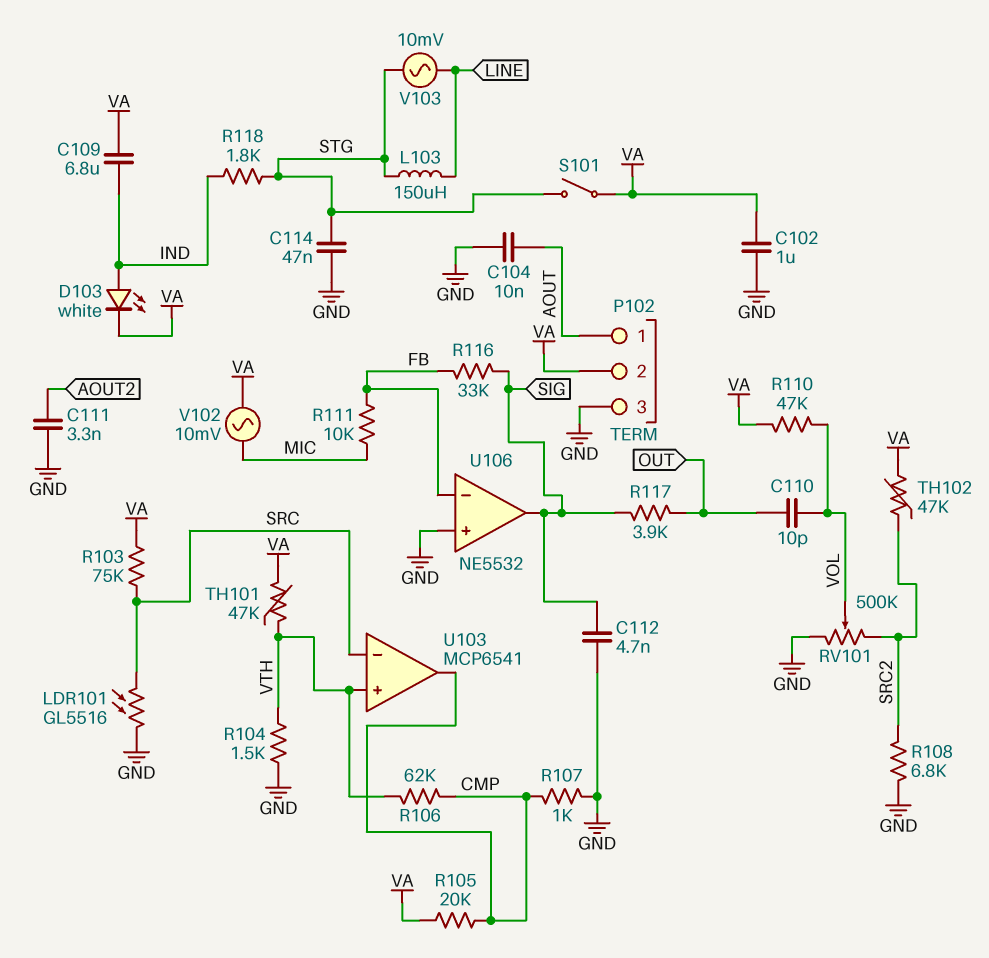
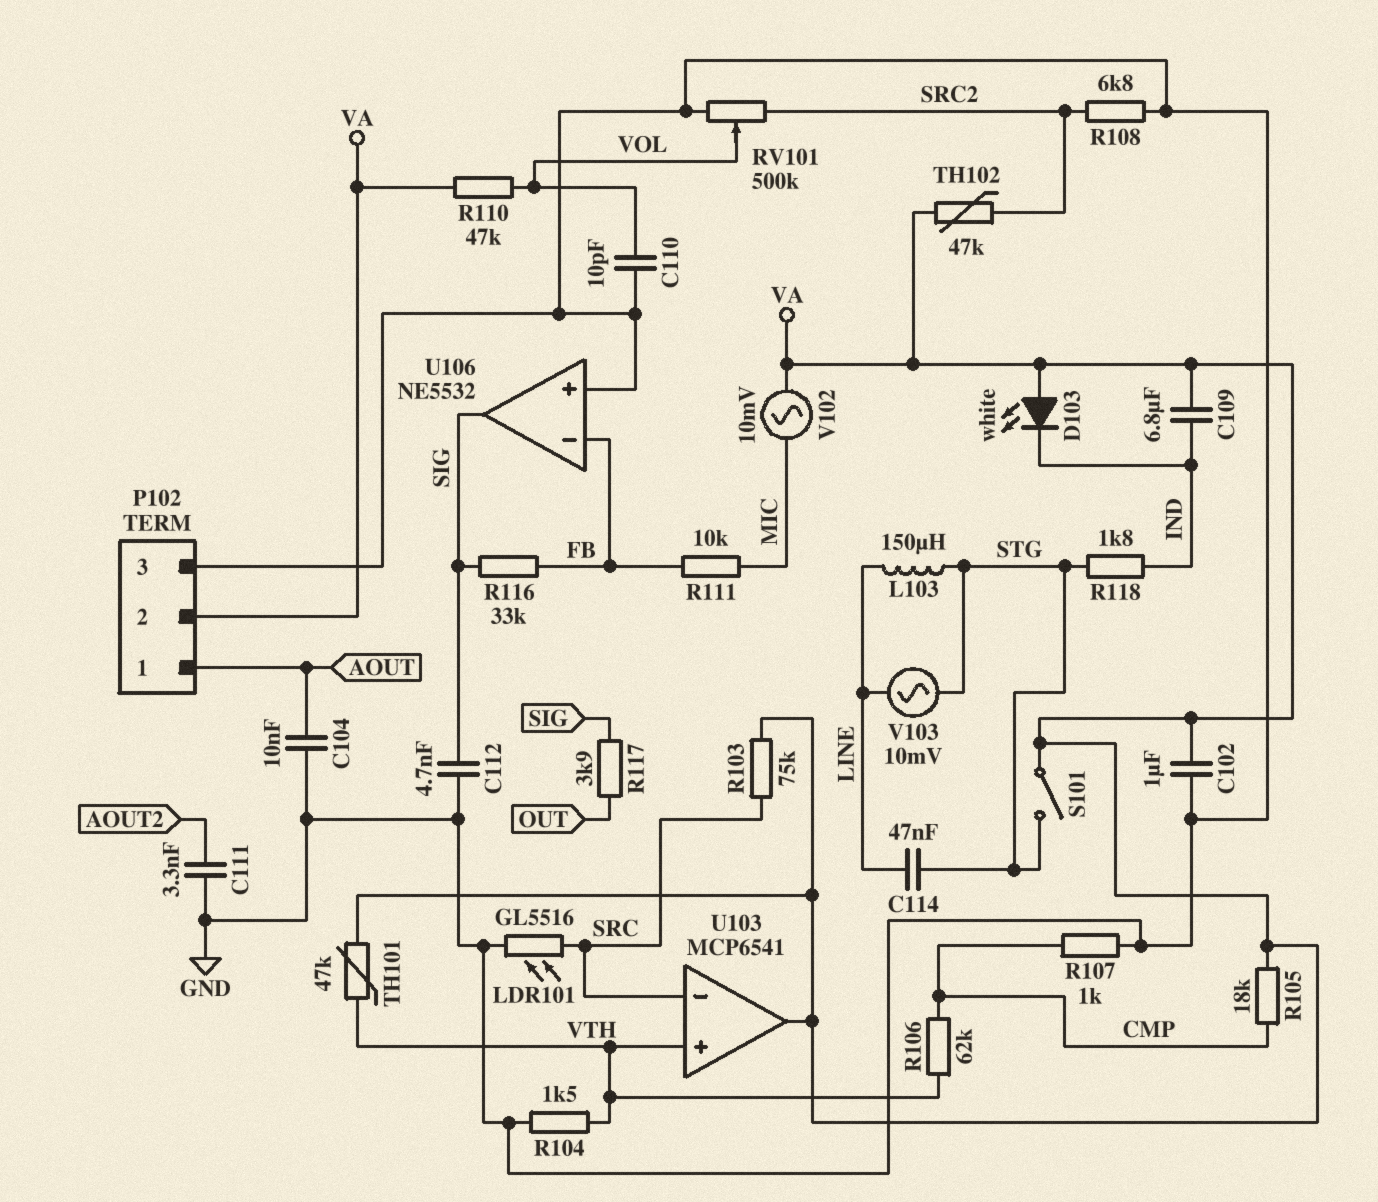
C110: 10pF (OUT, VOL) -> 10pF (GND, VOL)
C114: 47nF (GND, STG) -> 47nF (LINE, STG)
D103: LED white (A IND, K VA) -> LED white (A VA, K IND)
R105: 20k (CMP, VA) -> 18k (CMP, VA)
U103 pin out: CMP -> VA

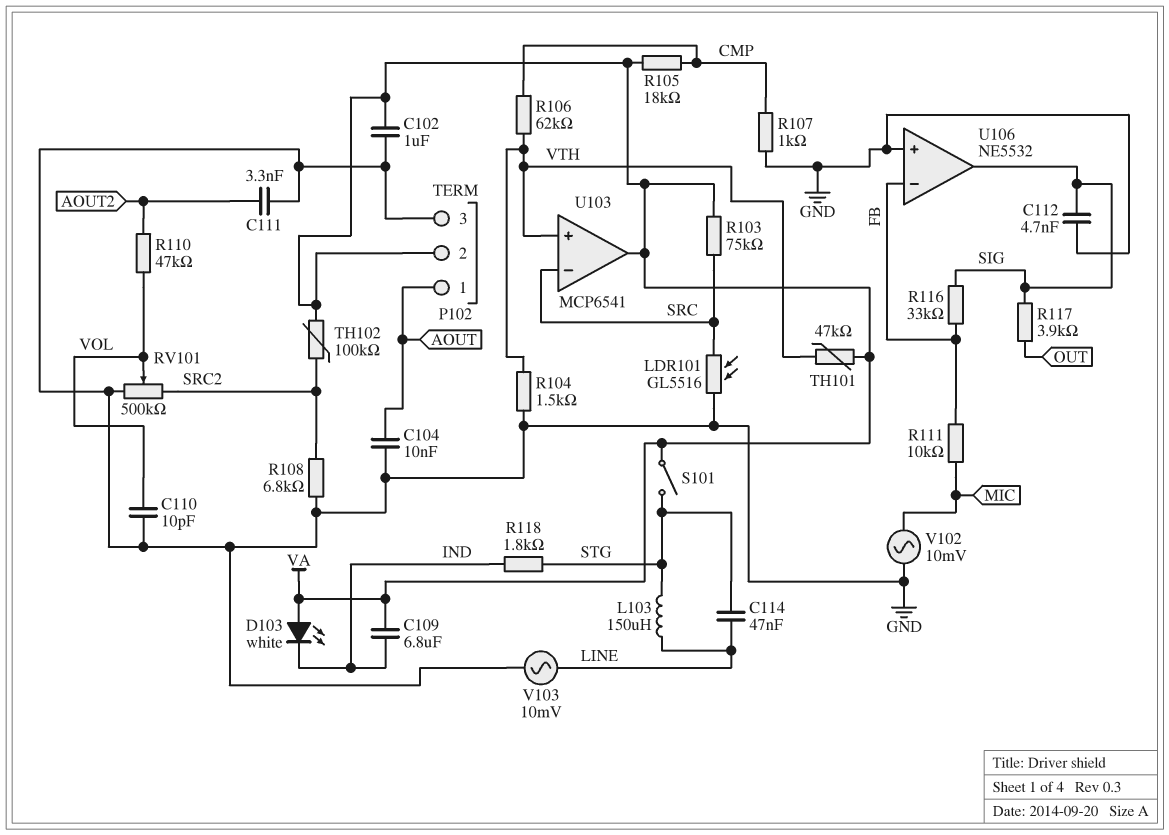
R110: 47k (VA, VOL) -> 47k (AOUT2, VOL)
TH102: 47k (SRC2, VA) -> 100k (SRC2, VA)
V102: AC 10mV (MIC, VA) -> AC 10mV (GND, MIC)
V103: AC 10mV (LINE, STG) -> AC 10mV (GND, LINE)

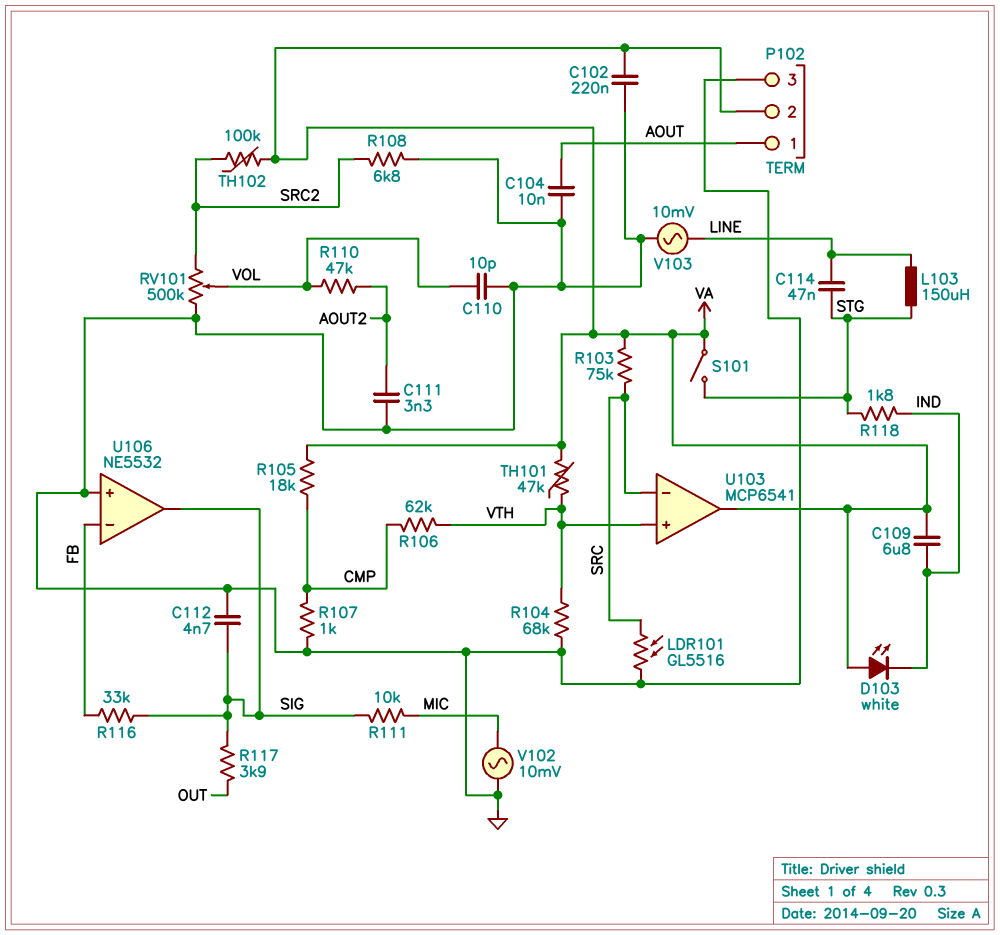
C102: 1uF (GND, VA) -> 220nF (GND, VA)
R104: 1.5k (GND, VTH) -> 68k (GND, VTH)
R111: 10k (FB, MIC) -> 10k (MIC, SIG)

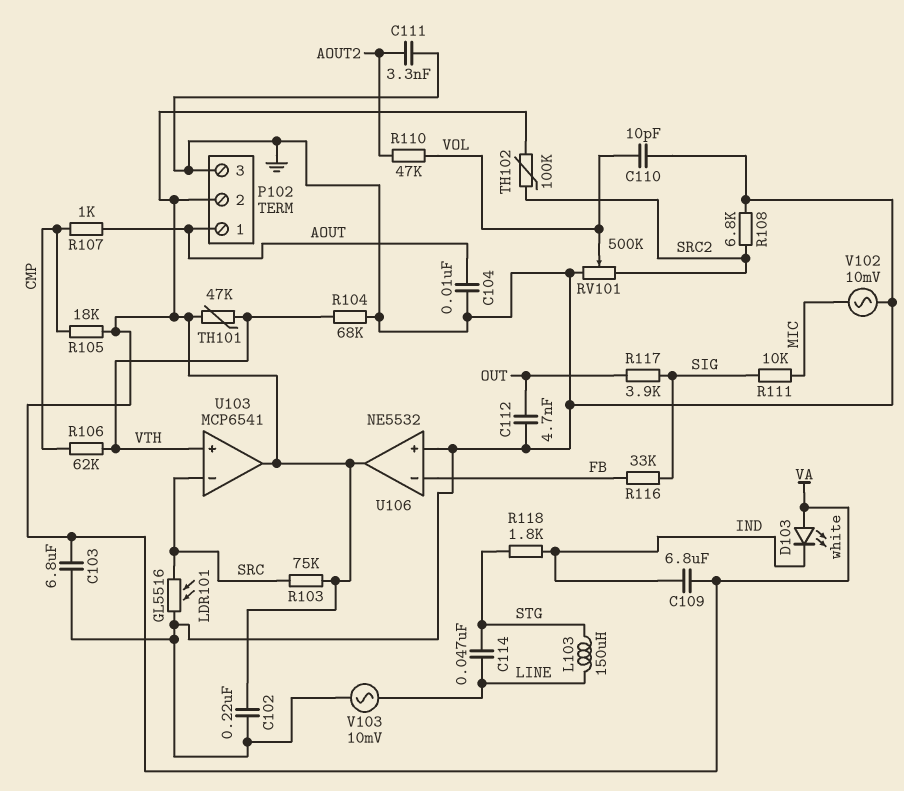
C103: none -> 6.8uF (GND, VA)
C112: 4.7nF (GND, SIG) -> 4.7nF (GND, OUT)
R107: 1k (CMP, GND) -> 1k (AOUT, CMP)
S101: switch (STG, VA) -> none
U106 pin out: SIG -> VA

